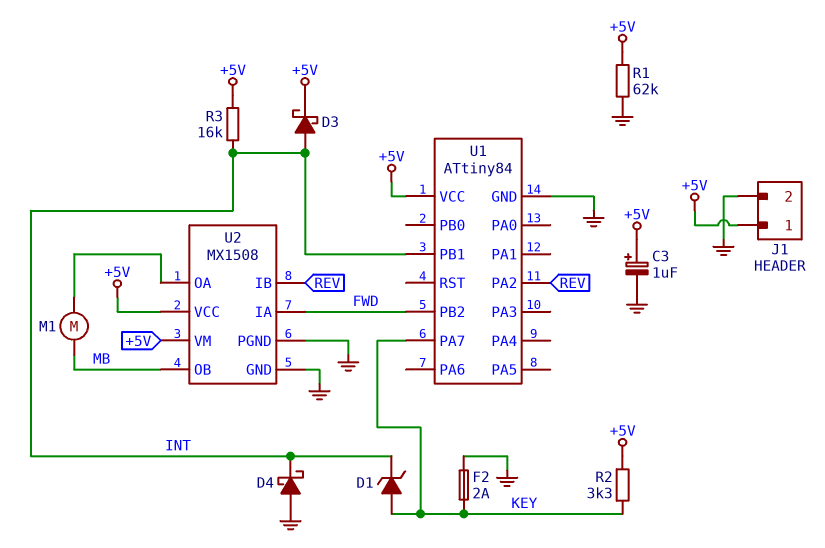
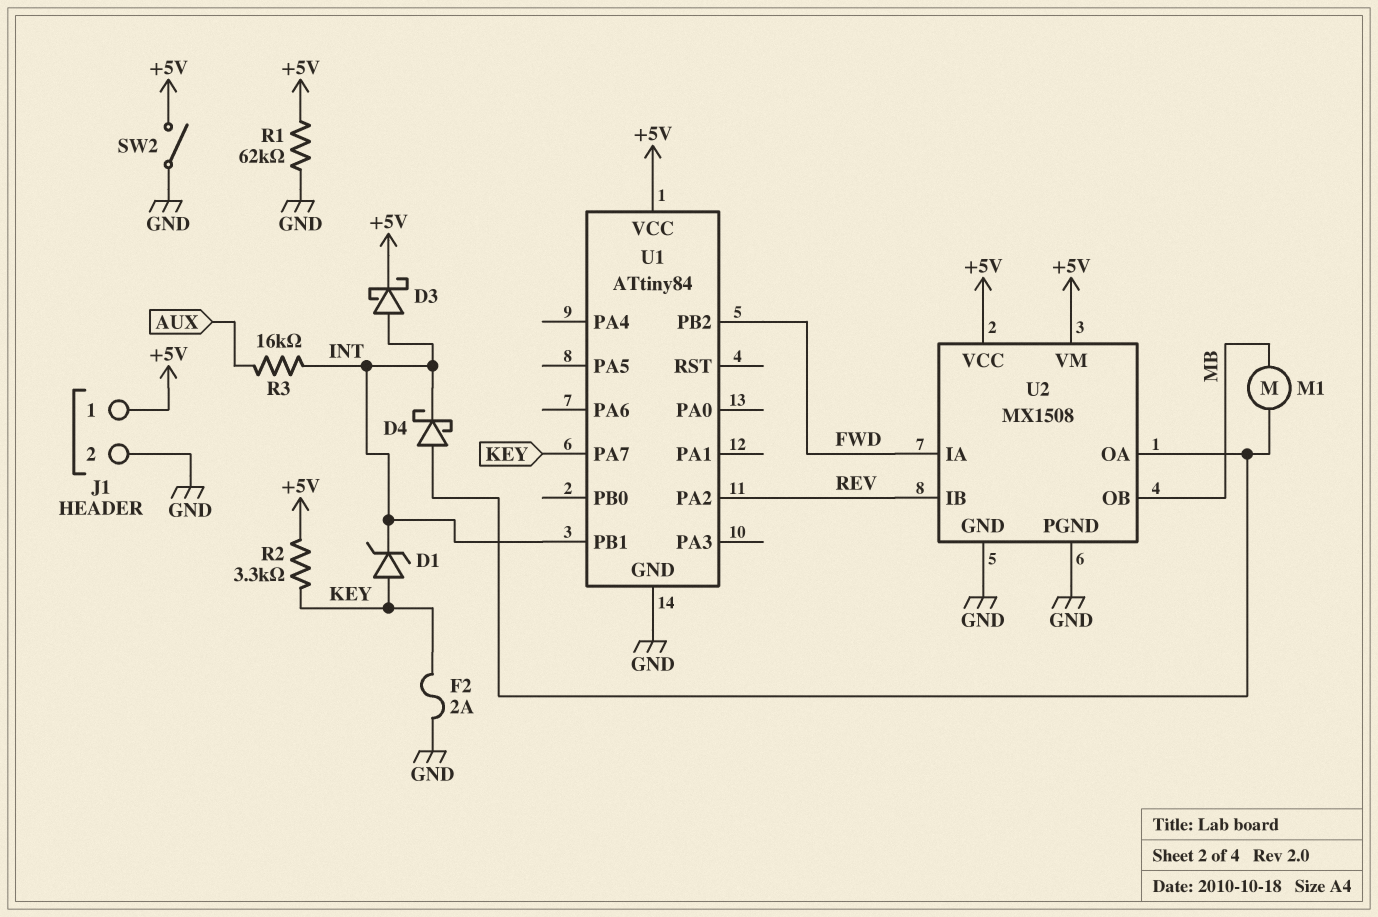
C3: 1uF (plus +5V, minus GND) -> none
D4: schottky (A GND, K INT) -> schottky (A U2/OA, K INT)
R3: 16k (+5V, INT) -> 16k (AUX, INT)
SW2: none -> switch (+5V, GND)

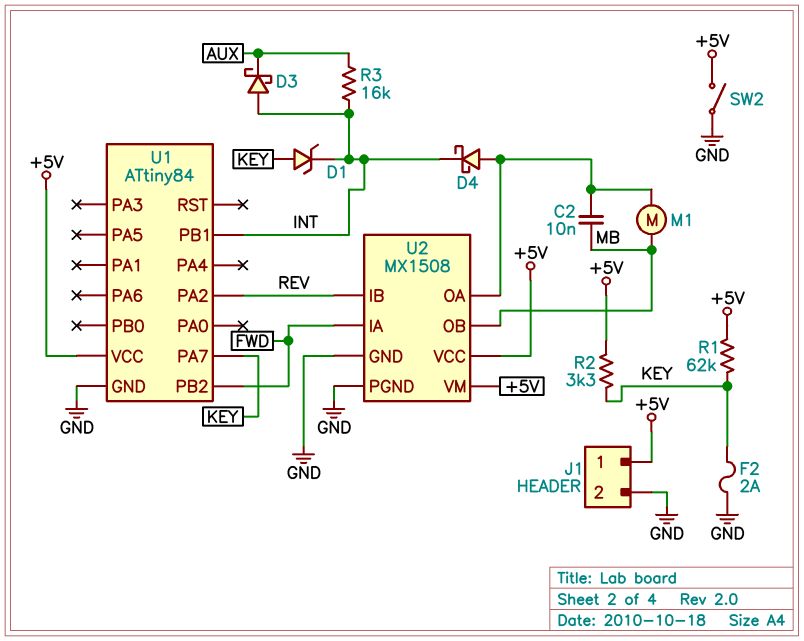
C2: none -> 10nF (MB, U2/OA)
D3: schottky (A INT, K +5V) -> schottky (A INT, K AUX)
R1: 62k (+5V, GND) -> 62k (+5V, KEY)

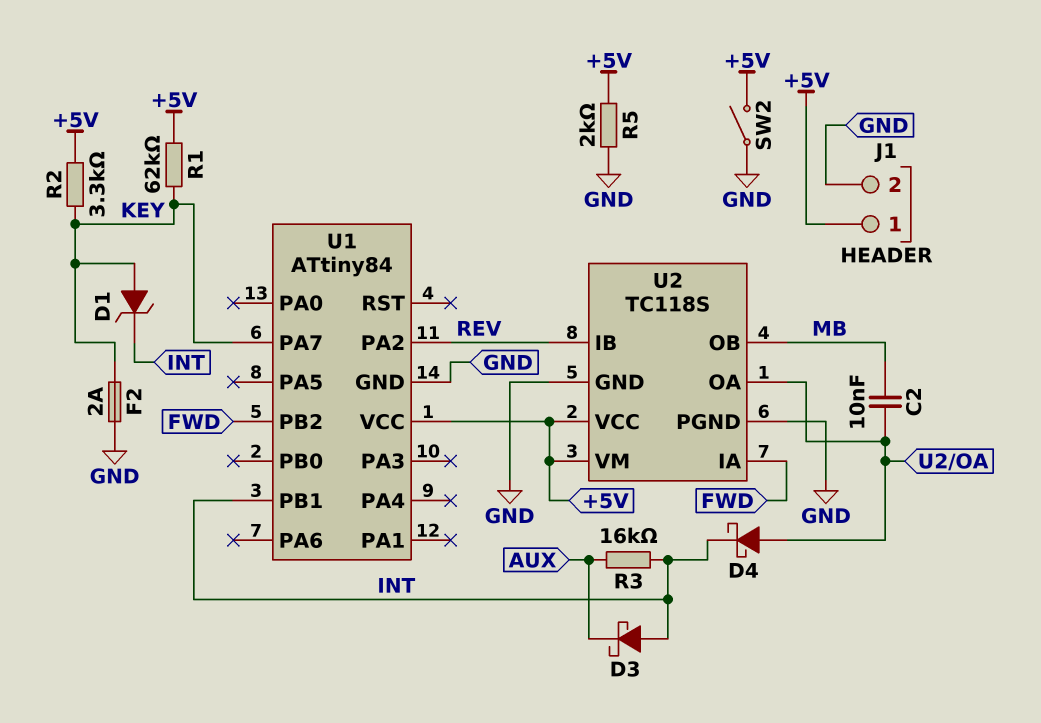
M1: motor (MB, U2/OA) -> none
R5: none -> 2k (+5V, GND)
U2: MX1508 -> TC118S

